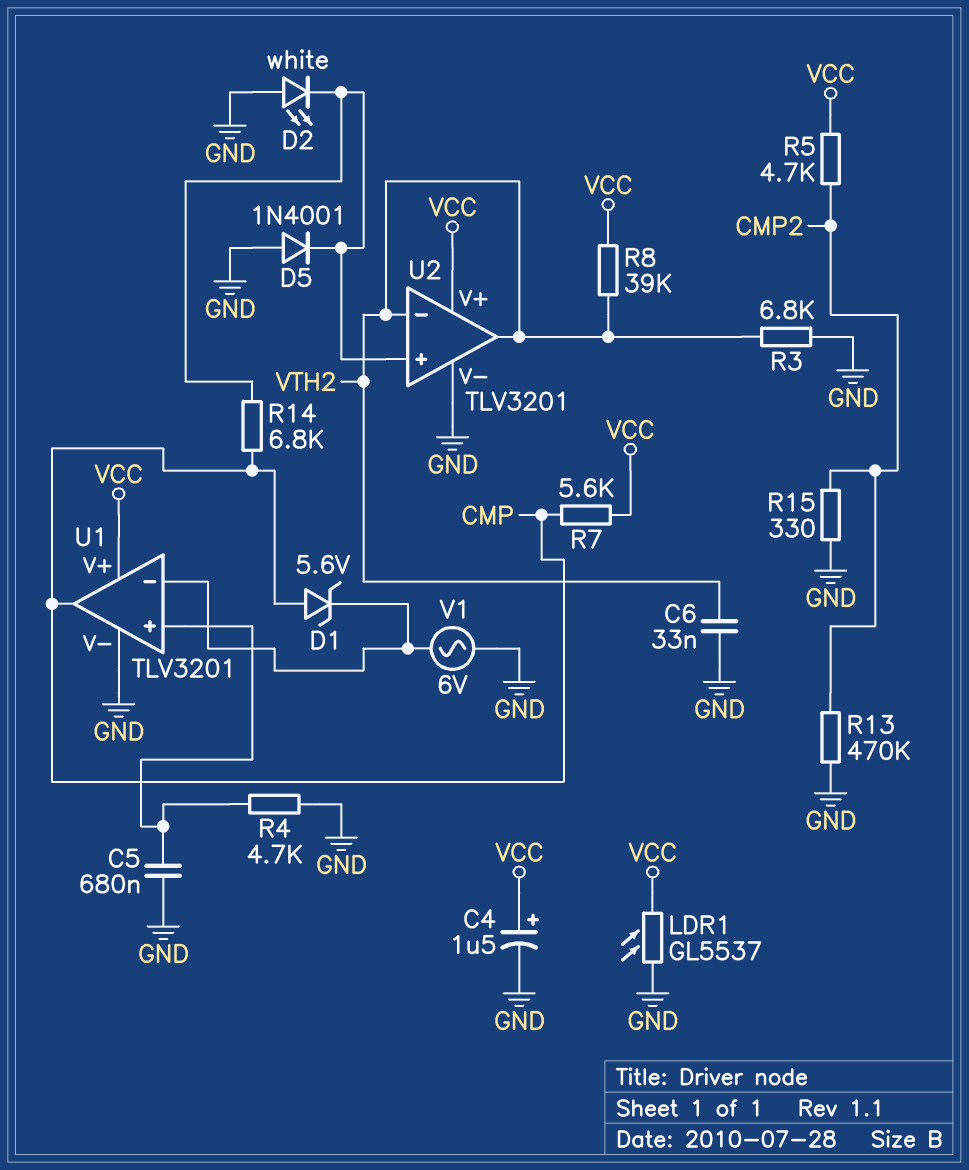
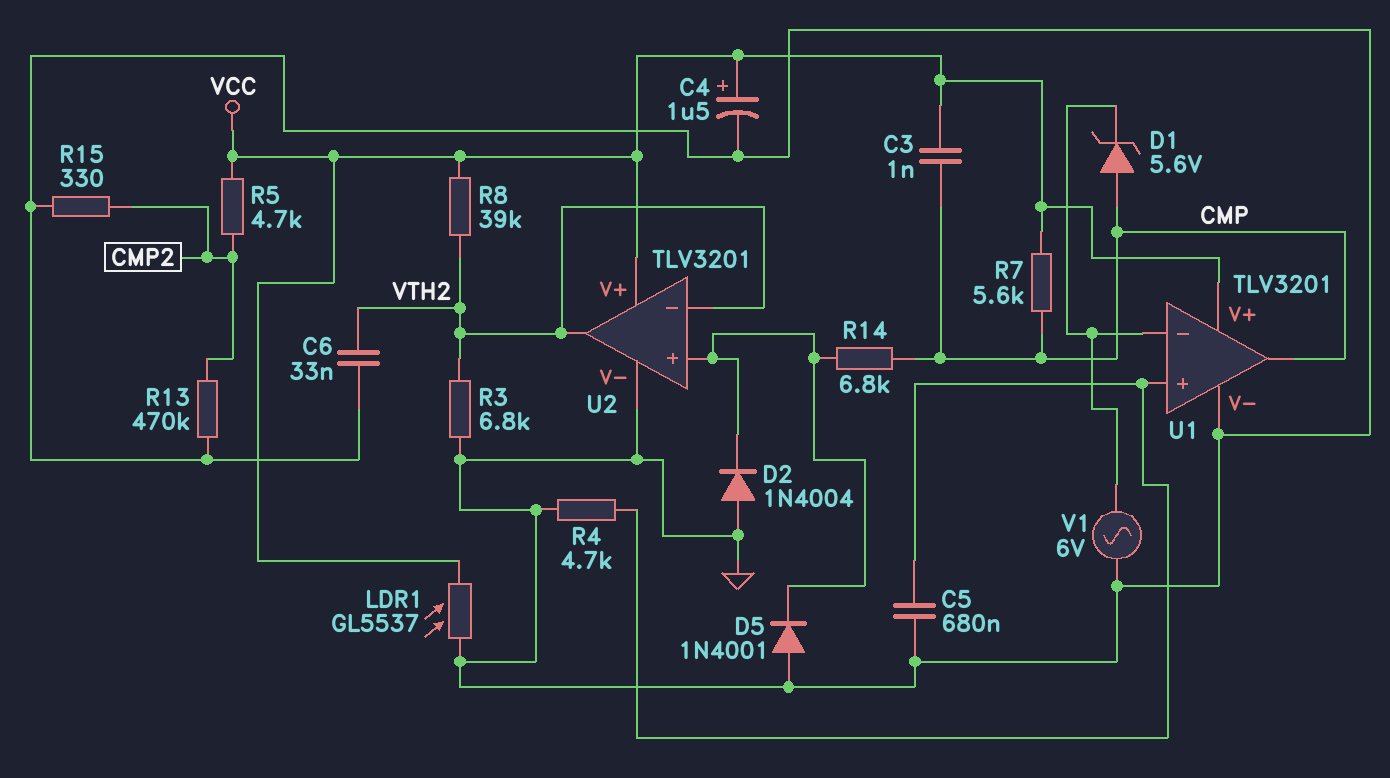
C3: none -> 1nF (CMP, VCC)
D2: LED white (A GND, K U2/in+) -> diode 1N4004 (A GND, K U2/in+)

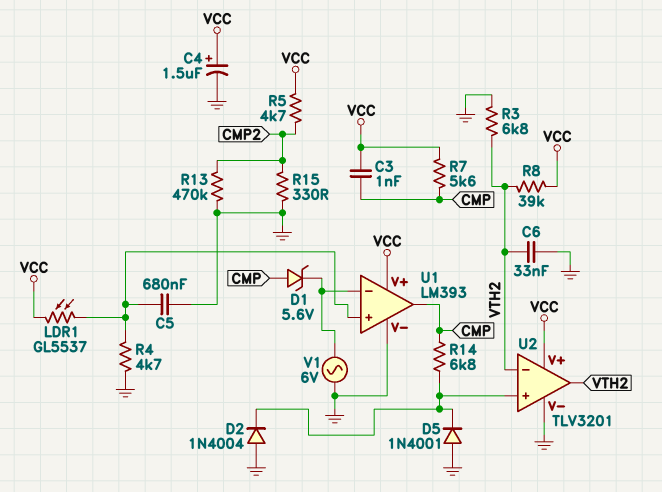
LDR1: GL5537 (GND, VCC) -> GL5537 (U1/in+, VCC)
U1: TLV3201 -> LM393

